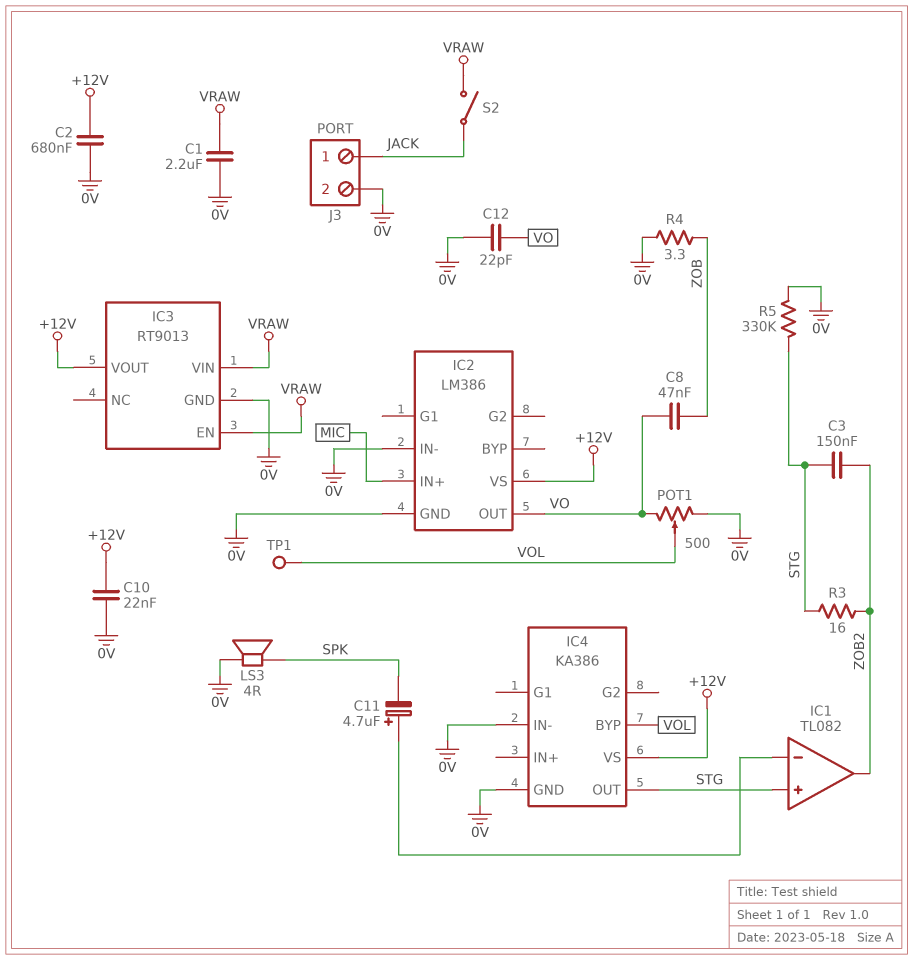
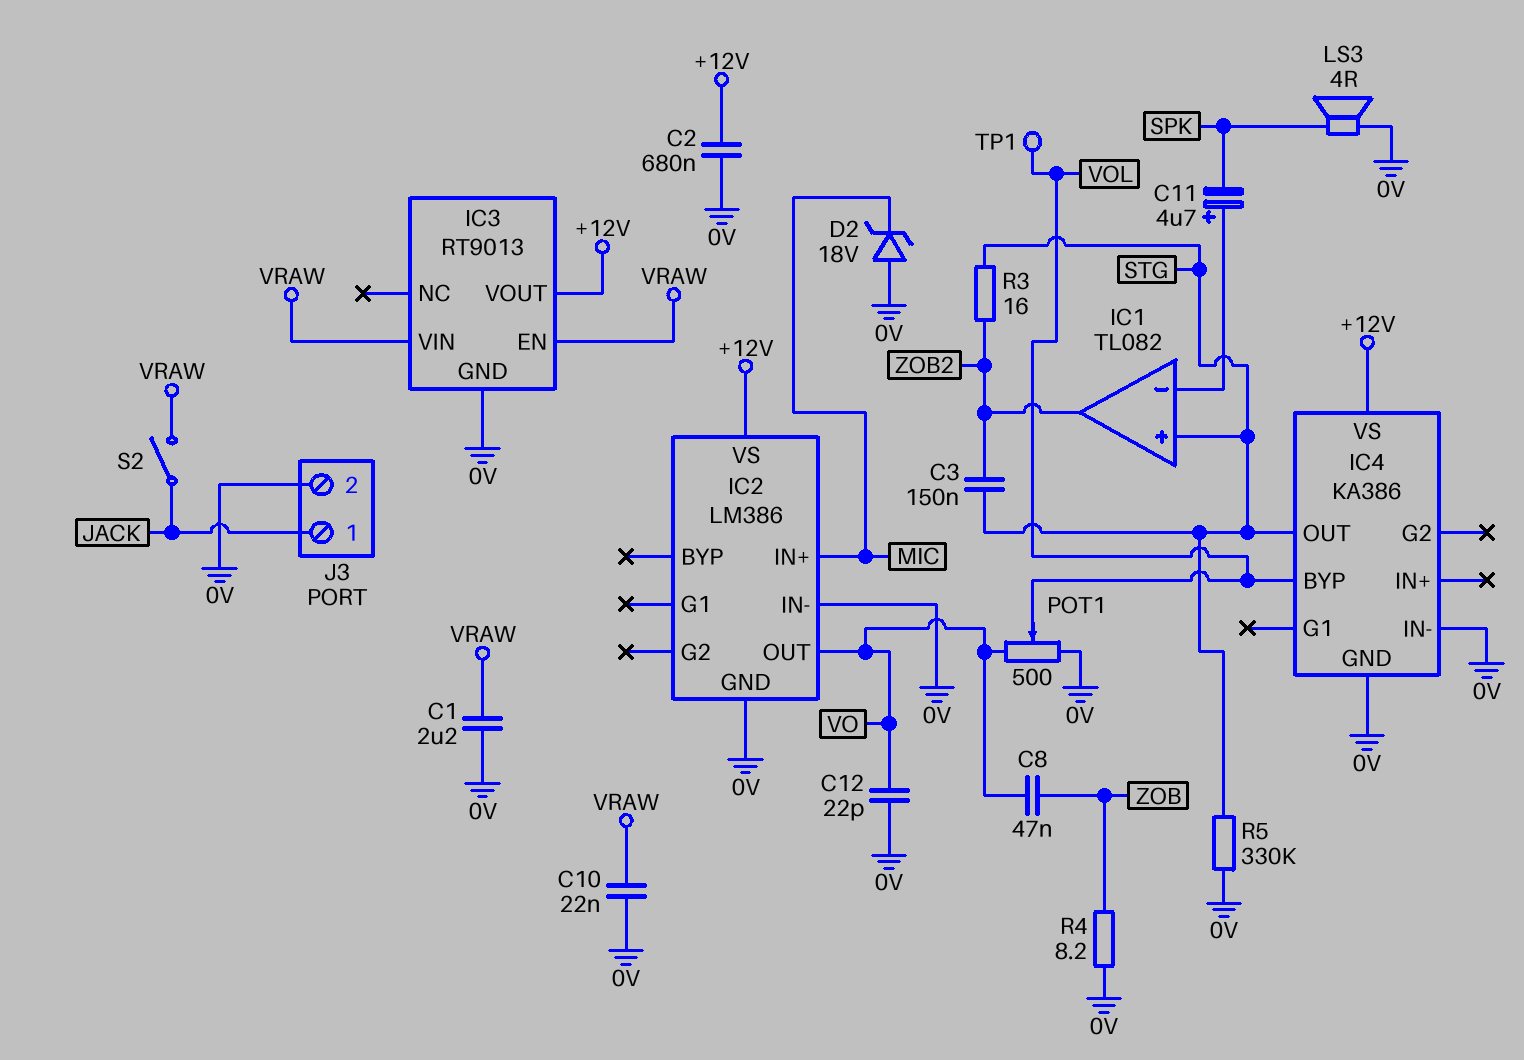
C10: 22nF (+12V, 0V) -> 22nF (0V, VRAW)
D2: none -> zener 18V (A 0V, K MIC)
R4: 3.3 (0V, ZOB) -> 8.2 (0V, ZOB)

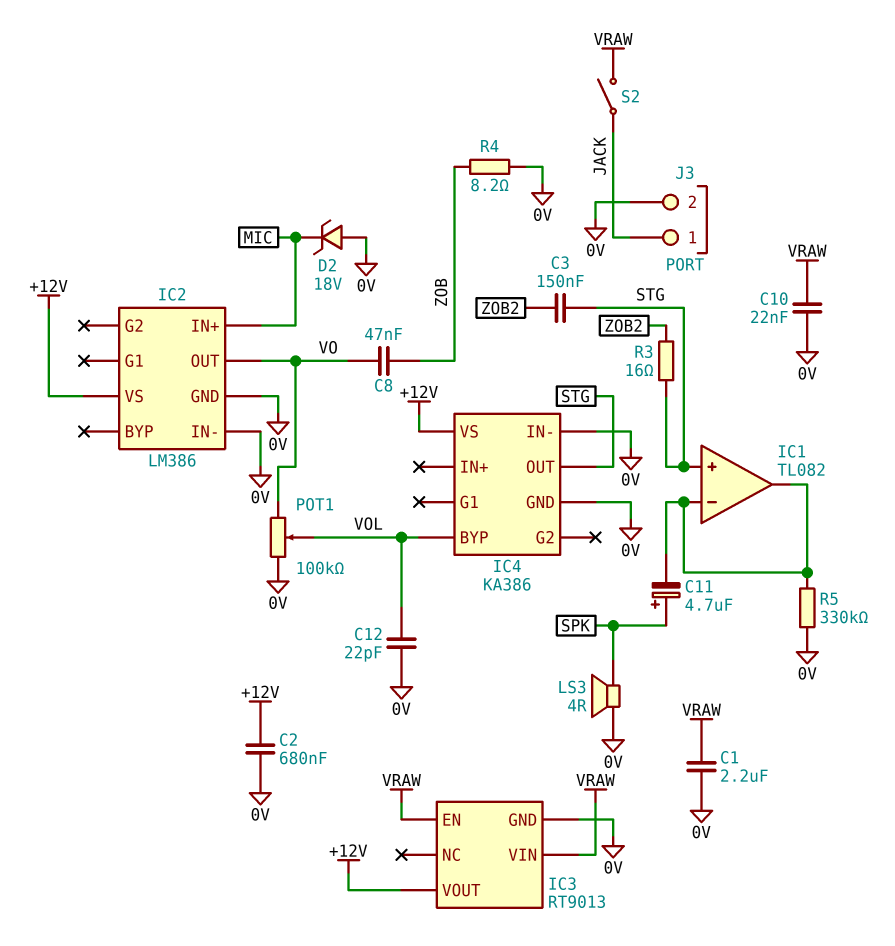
C11: 4.7uF (plus IC1/in-, minus SPK) -> 4.7uF (plus SPK, minus IC1/in-)
C12: 22pF (0V, VO) -> 22pF (0V, VOL)
IC1 pin out: ZOB2 -> IC1/in-
POT1: 500 (0V, VO, wiper VOL) -> 100k (0V, VO, wiper VOL)
R5: 330k (0V, STG) -> 330k (0V, IC1/in-)
TP1: test point (VOL) -> none

